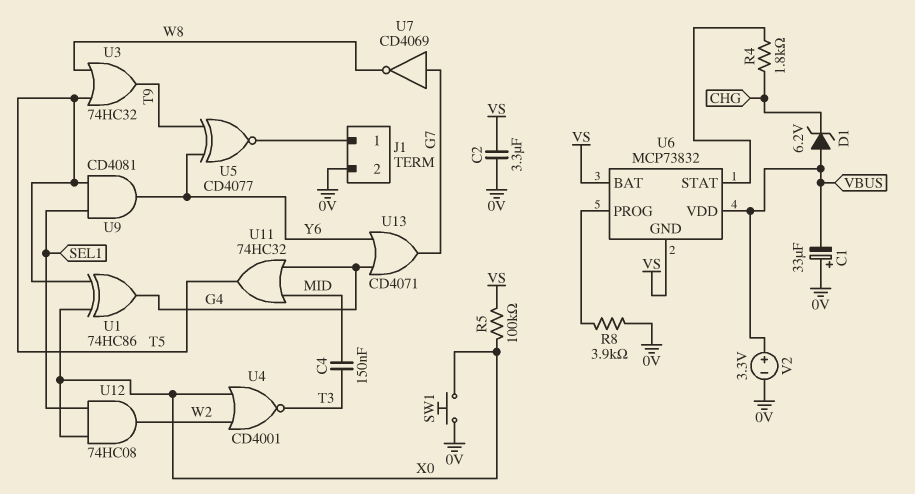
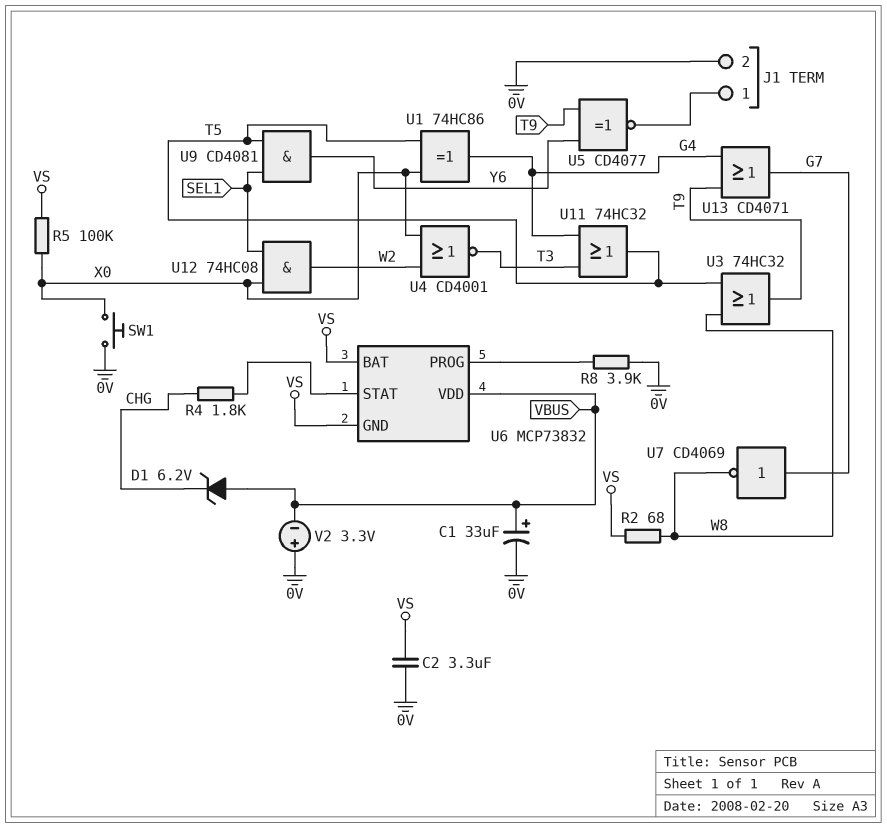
C1: 33uF (plus 0V, minus VBUS) -> 33uF (plus VBUS, minus 0V)
C4: 150nF (MID, T3) -> none
R2: none -> 68 (VS, W8)
U11: OR 74HC32 (in G4, in MID, out T5) -> OR 74HC32 (in G4, in T3, out T5)
U13: OR CD4071 (in G4, in Y6, out G7) -> OR CD4071 (in G4, in T9, out G7)
V2: 3.3V (plus VBUS, minus 0V) -> 3.3V (plus 0V, minus VBUS)

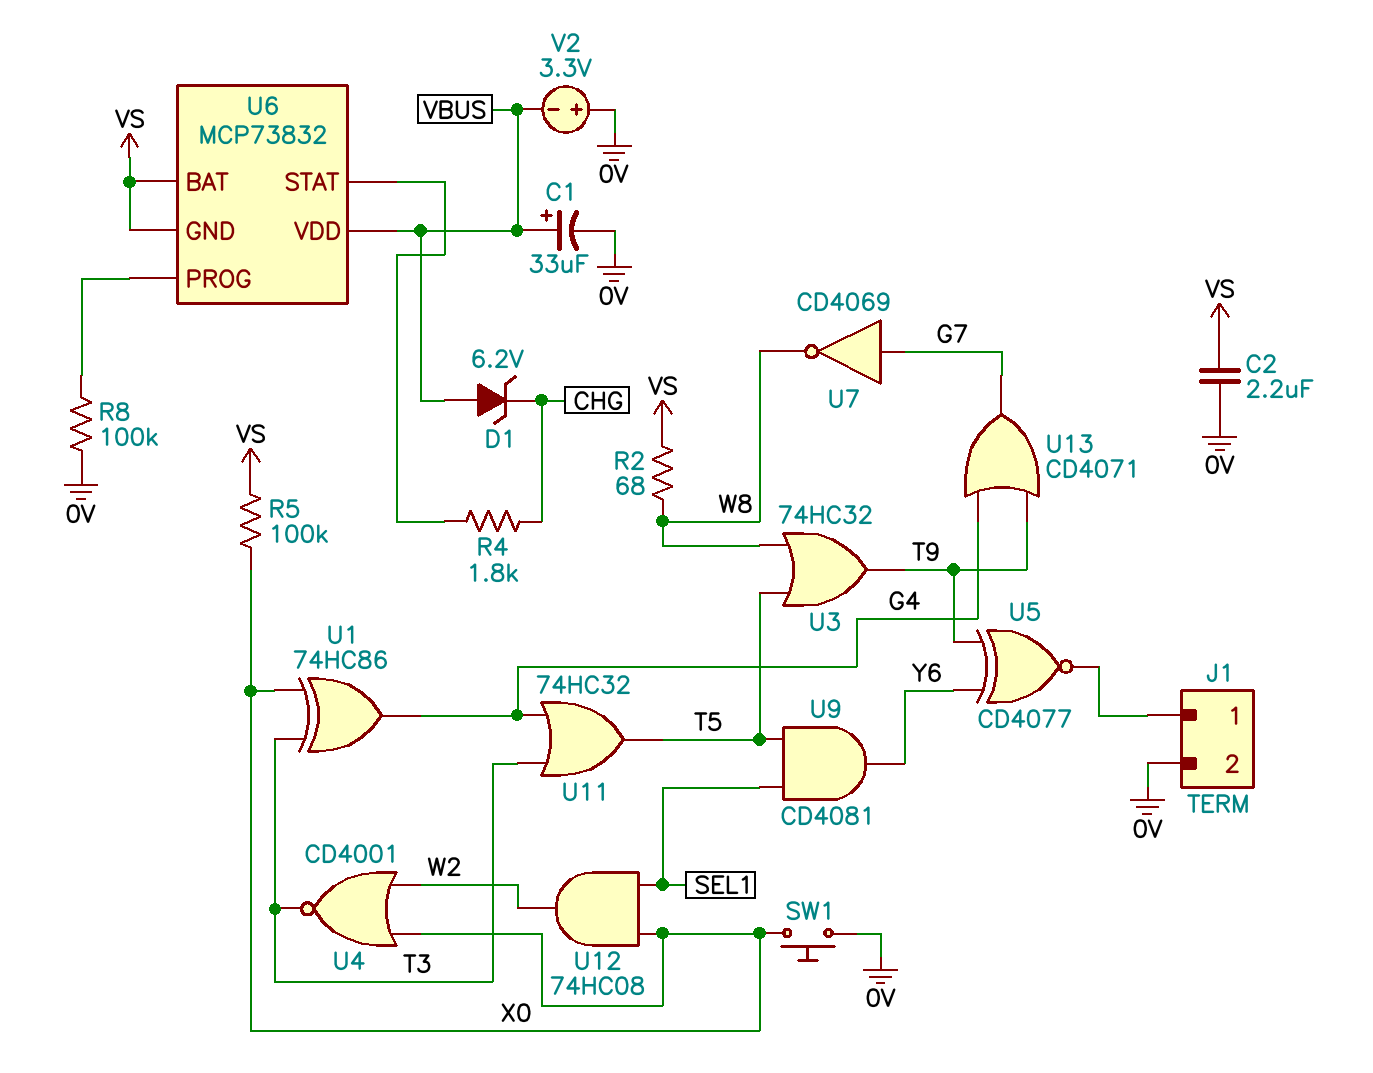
C2: 3.3uF (0V, VS) -> 2.2uF (0V, VS)
R8: 3.9k (0V, U6/PROG) -> 100k (0V, U6/PROG)
U1: XOR 74HC86 (in T5, in X0, out G4) -> XOR 74HC86 (in T3, in X0, out G4)

